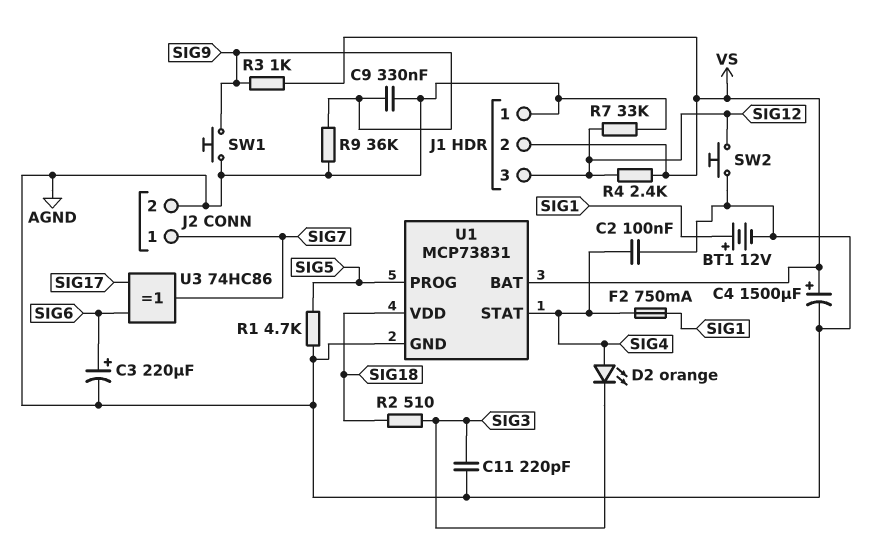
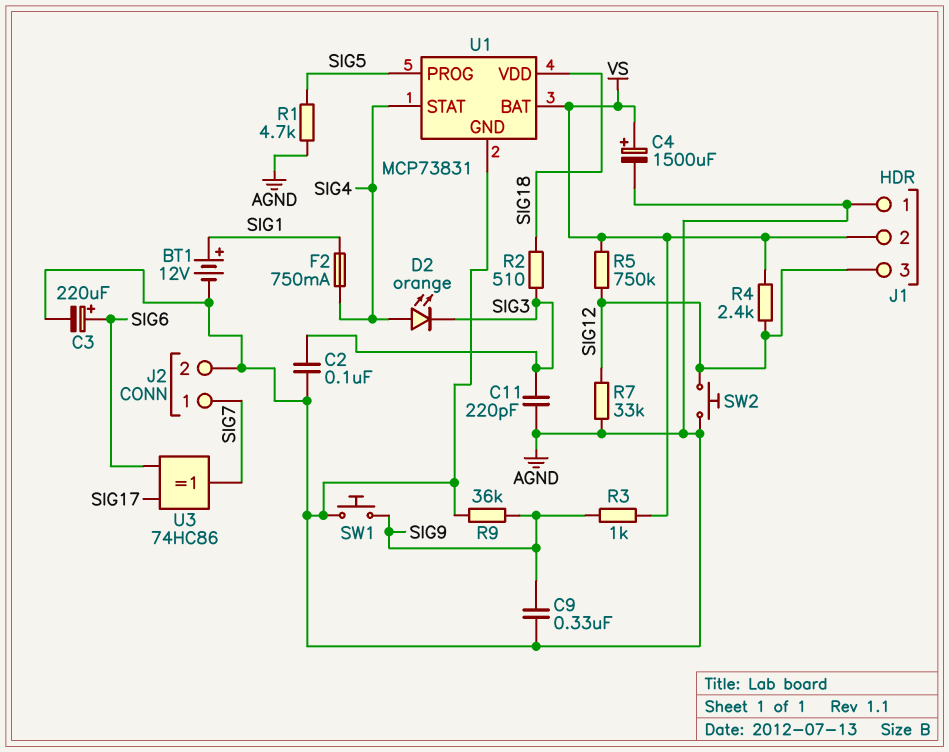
C2: 100nF (AGND, SIG4) -> 100nF (AGND, SIG3)
R5: none -> 750k (SIG12, VS)

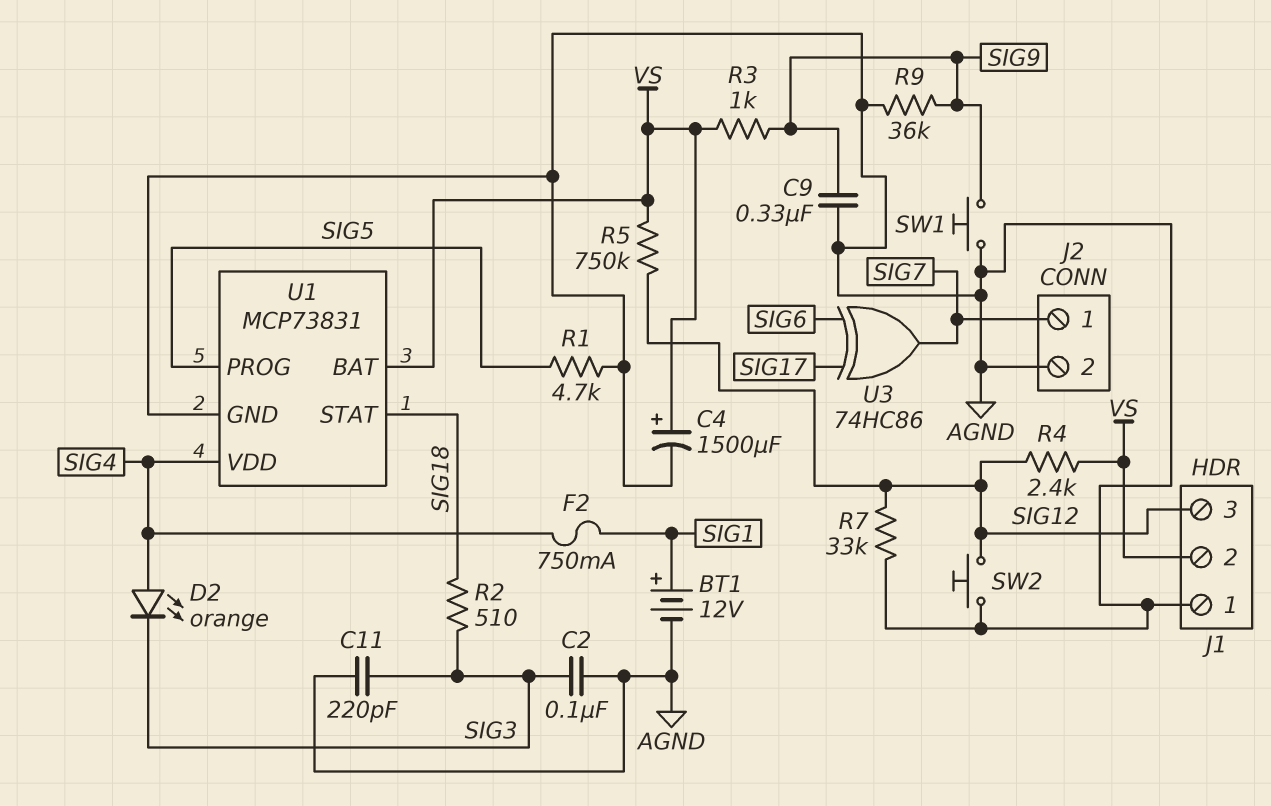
C3: 220uF (plus SIG6, minus AGND) -> none
U1 pin STAT: SIG4 -> SIG18
U1 pin VDD: SIG18 -> SIG4

